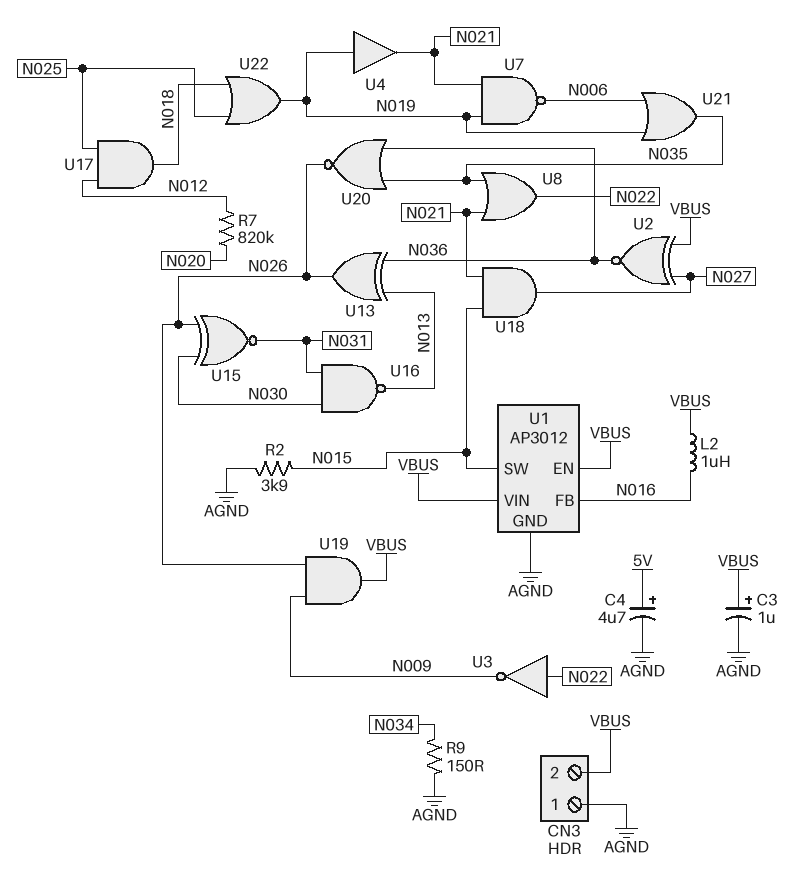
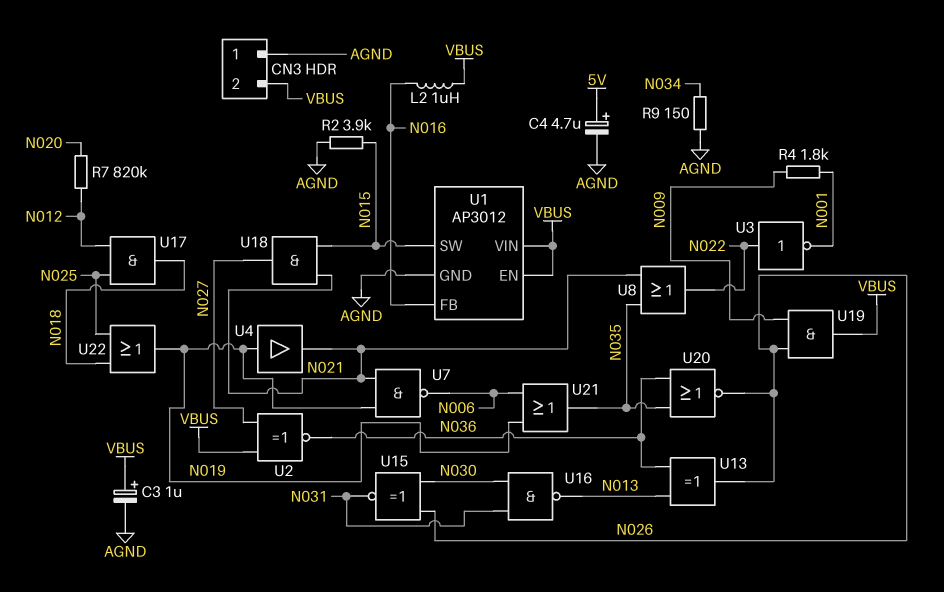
R4: none -> 1.8k (N001, N009)
U3: NOT (in N022, out N009) -> NOT (in N022, out N001)

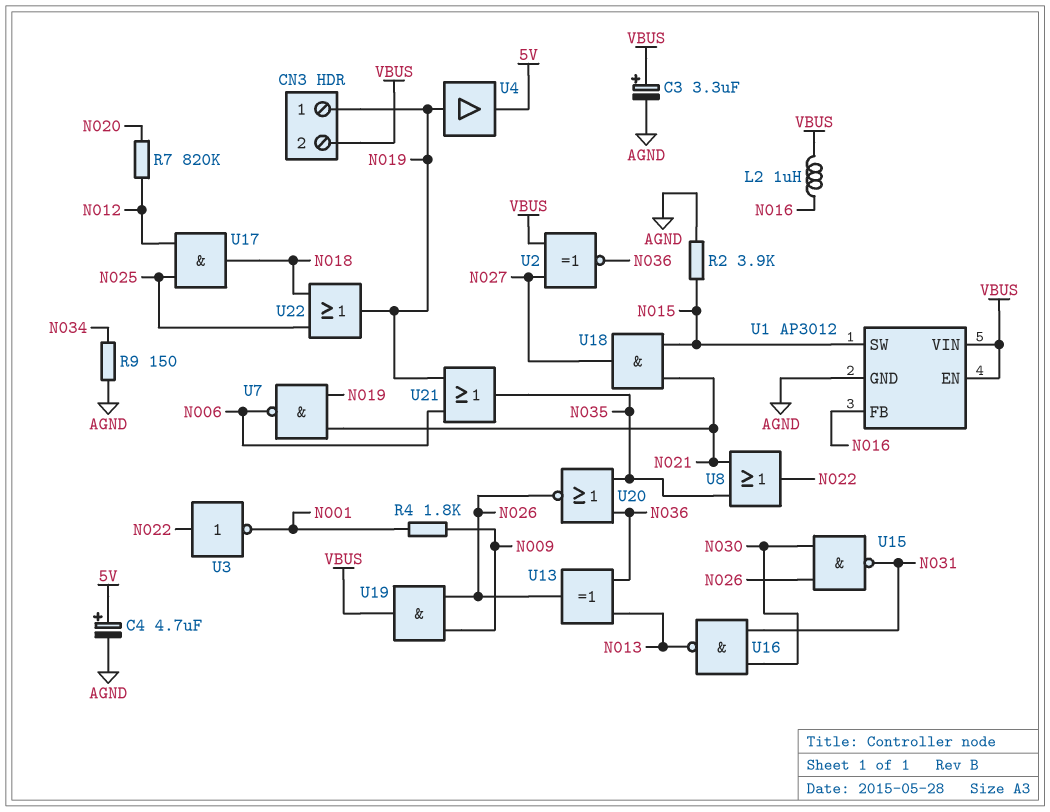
C3: 1uF (plus VBUS, minus AGND) -> 3.3uF (plus VBUS, minus AGND)
CN3 pin 1: AGND -> N019
U4: buffer (in N019, out N021) -> buffer (in N019, out 5V)
U15: XNOR (in N026, in N030, out N031) -> NAND (in N026, in N030, out N031)

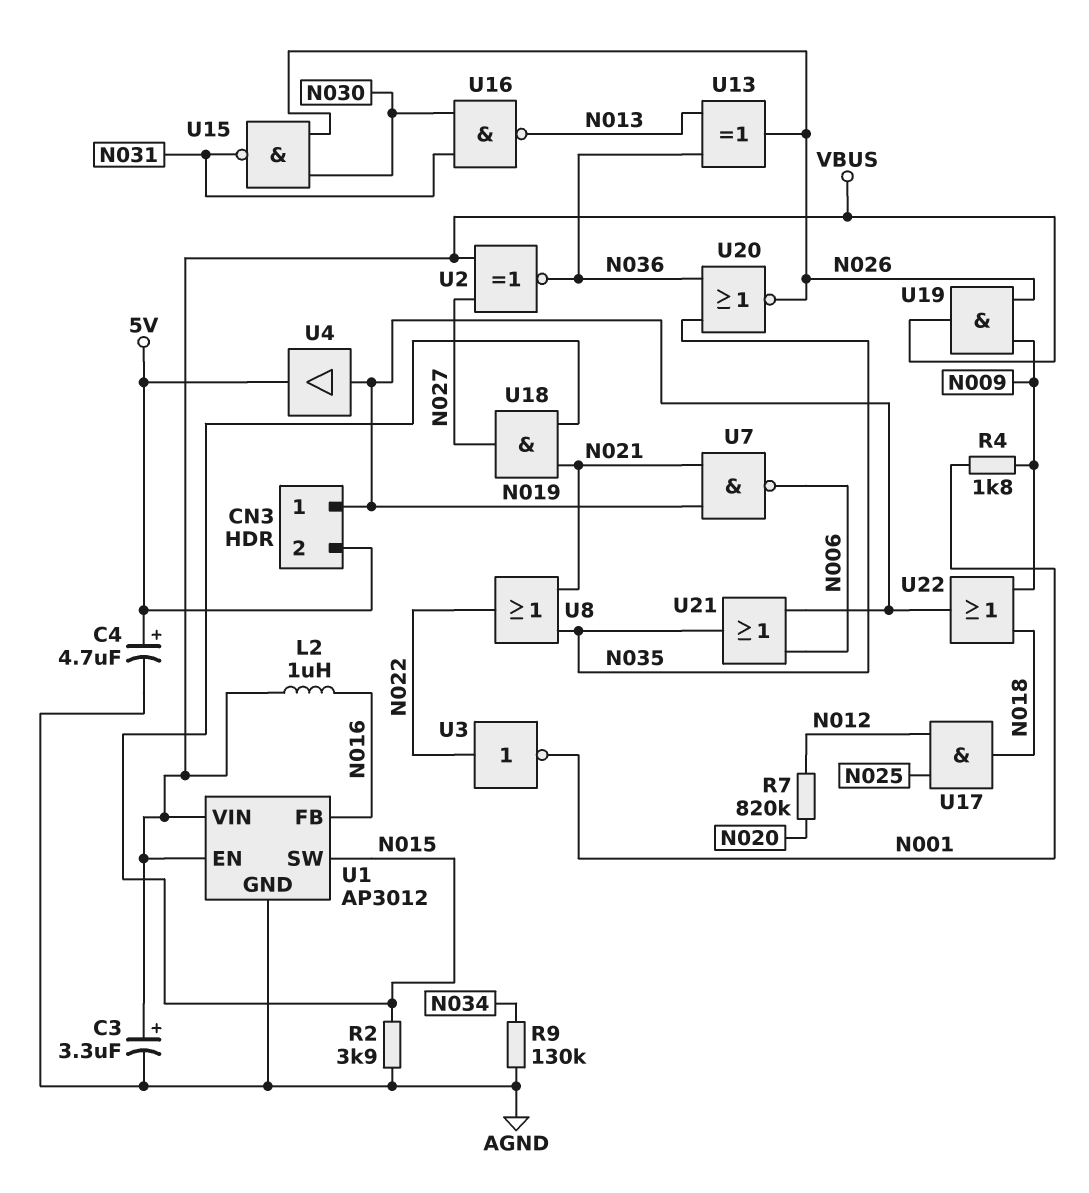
CN3 pin 2: VBUS -> 5V
R9: 150 (AGND, N034) -> 130k (AGND, N034)
U22: OR (in N018, in N025, out N019) -> OR (in N009, in N018, out N019)

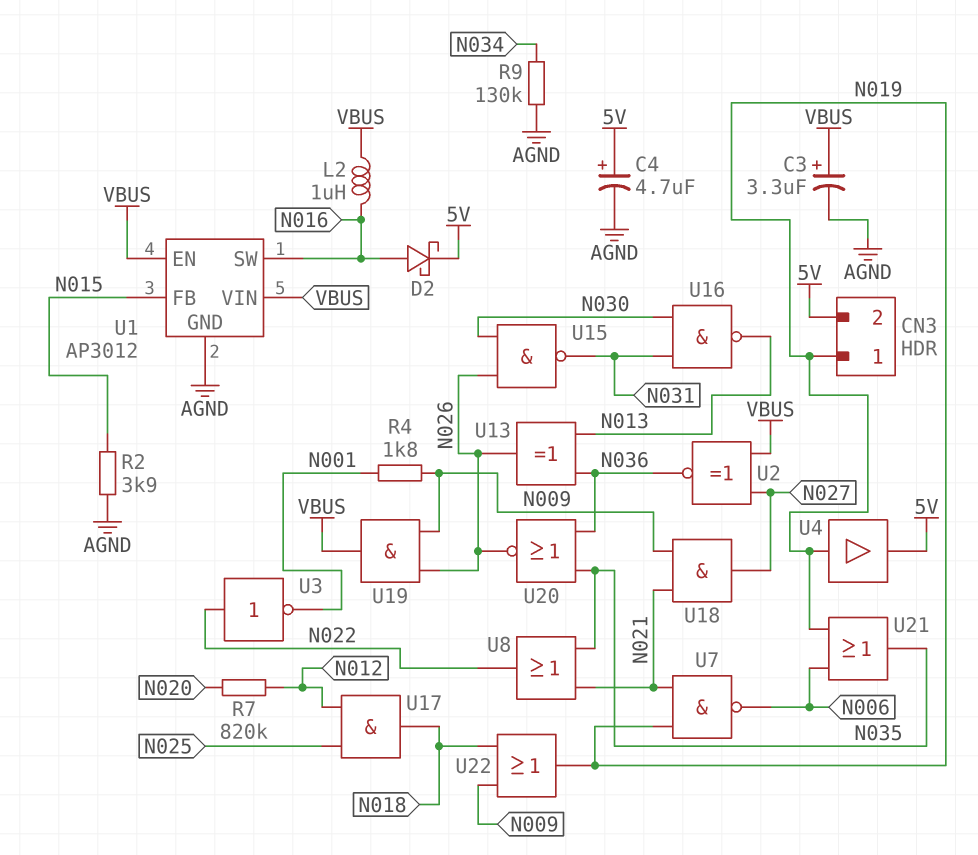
D2: none -> schottky (A N016, K 5V)
U1 pin FB: N016 -> N015
U1 pin SW: N015 -> N016
U18: AND (in N015, in N021, out N027) -> AND (in N009, in N021, out N027)

